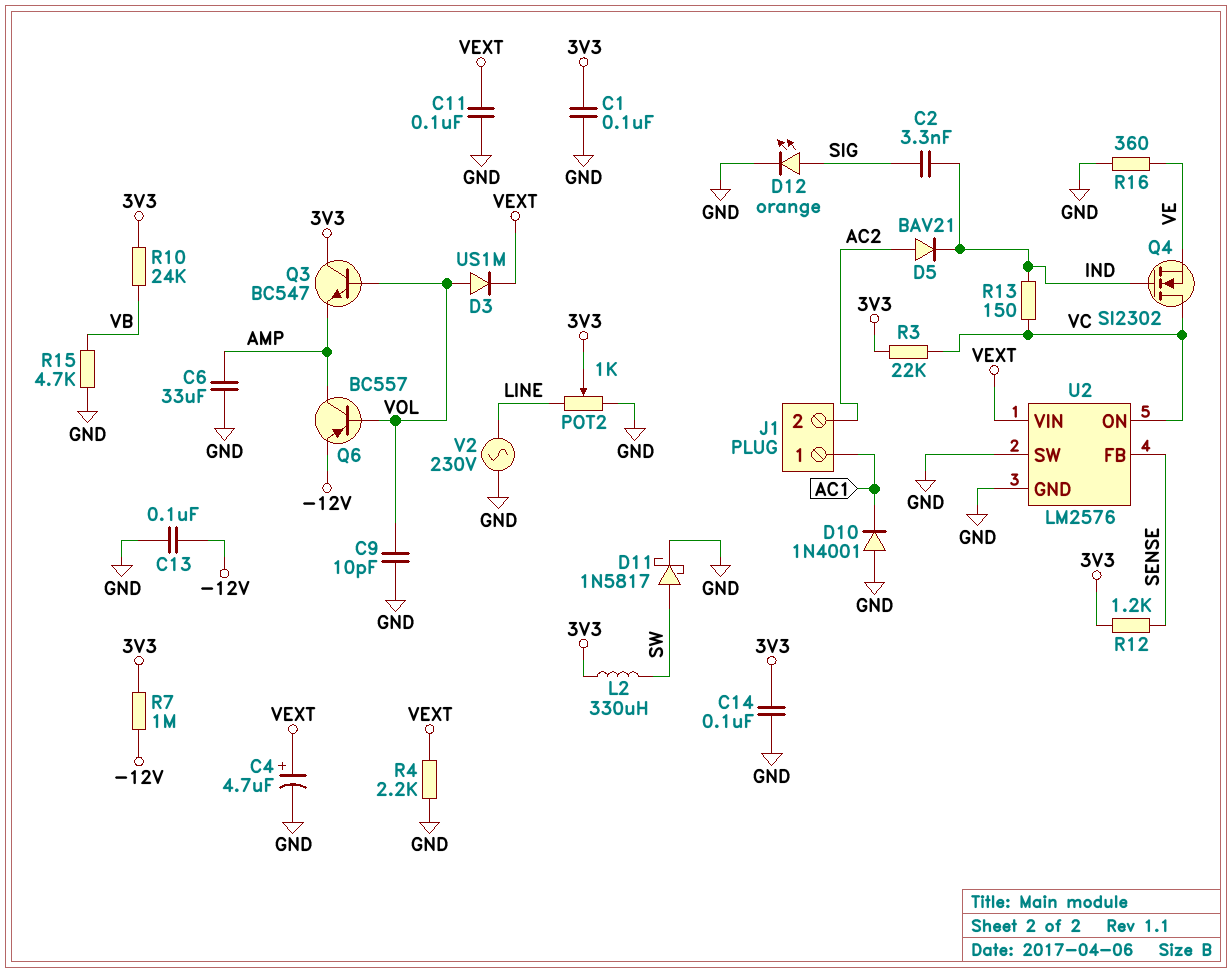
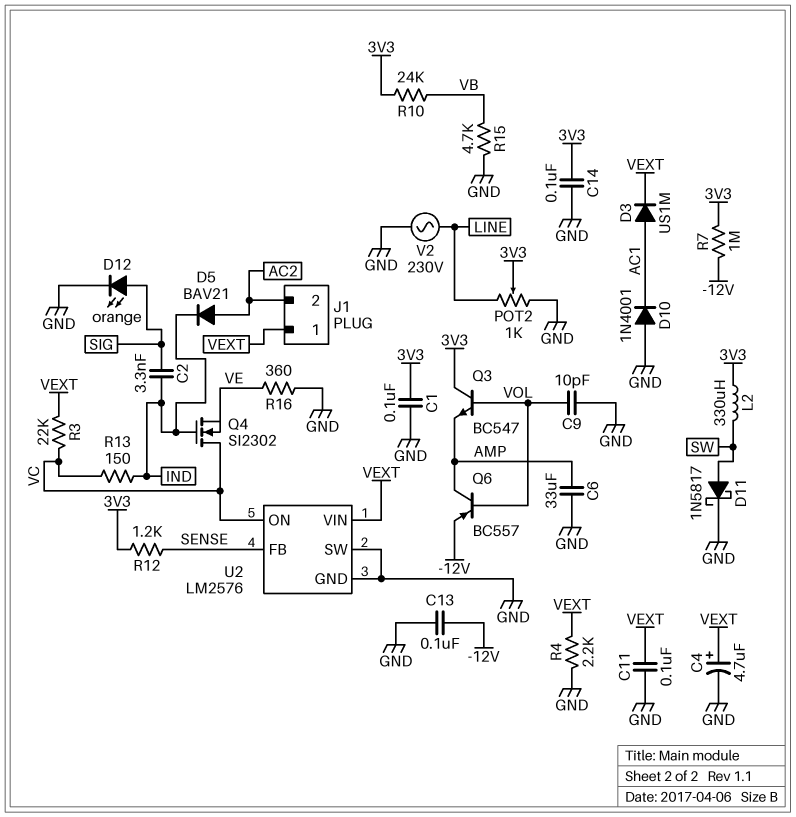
D3: diode US1M (A VOL, K VEXT) -> diode US1M (A AC1, K VEXT)
J1 pin 1: AC1 -> VEXT
R3: 22k (3V3, VC) -> 22k (VC, VEXT)

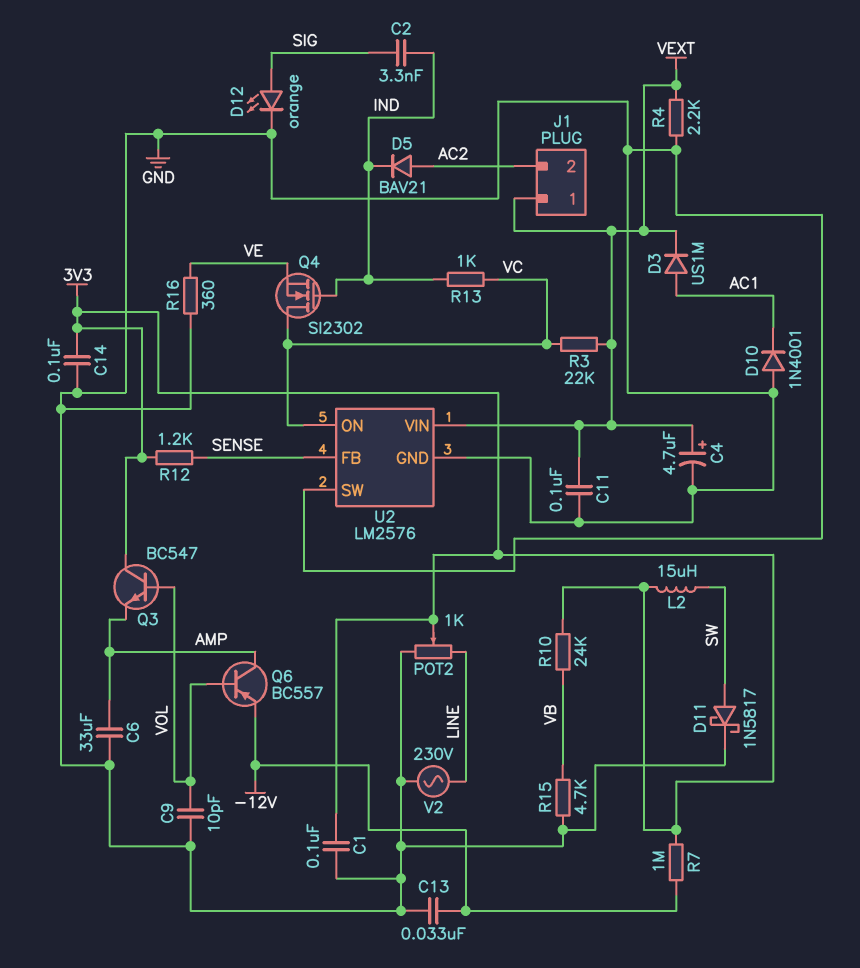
C13: 100nF (-12V, GND) -> 33nF (-12V, GND)
L2: 330uH (3V3, SW) -> 15uH (3V3, SW)
R13: 150 (IND, VC) -> 1k (IND, VC)

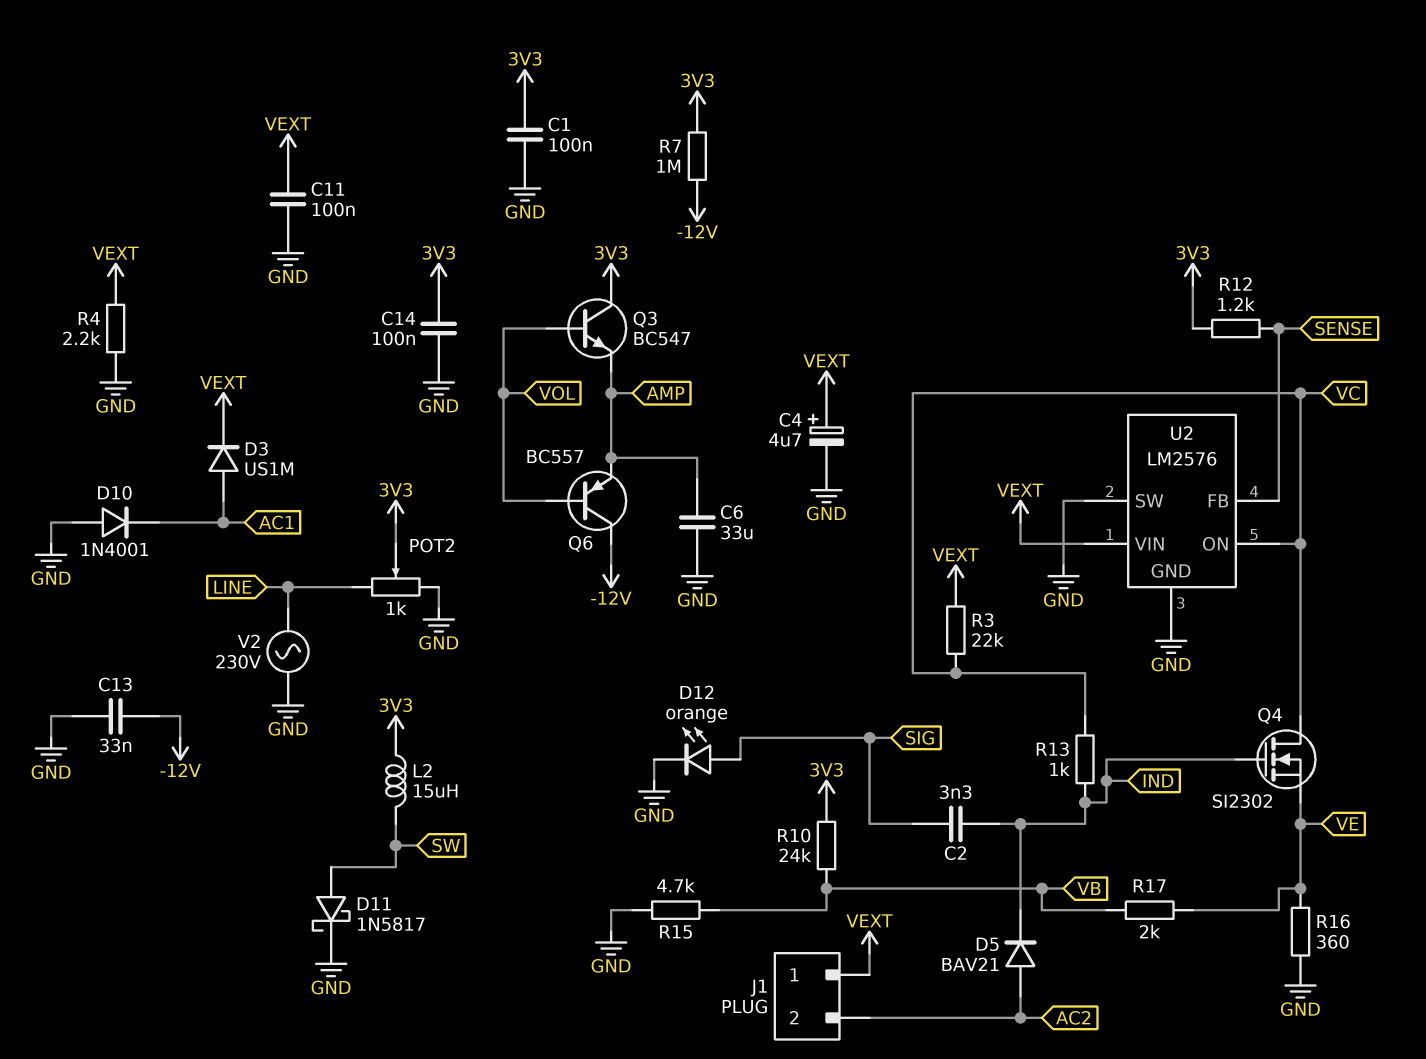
C9: 10pF (GND, VOL) -> none
Q6: PNP BC557 (B VOL, C AMP, E -12V) -> PNP BC557 (B VOL, C -12V, E AMP)
R17: none -> 2k (VB, VE)

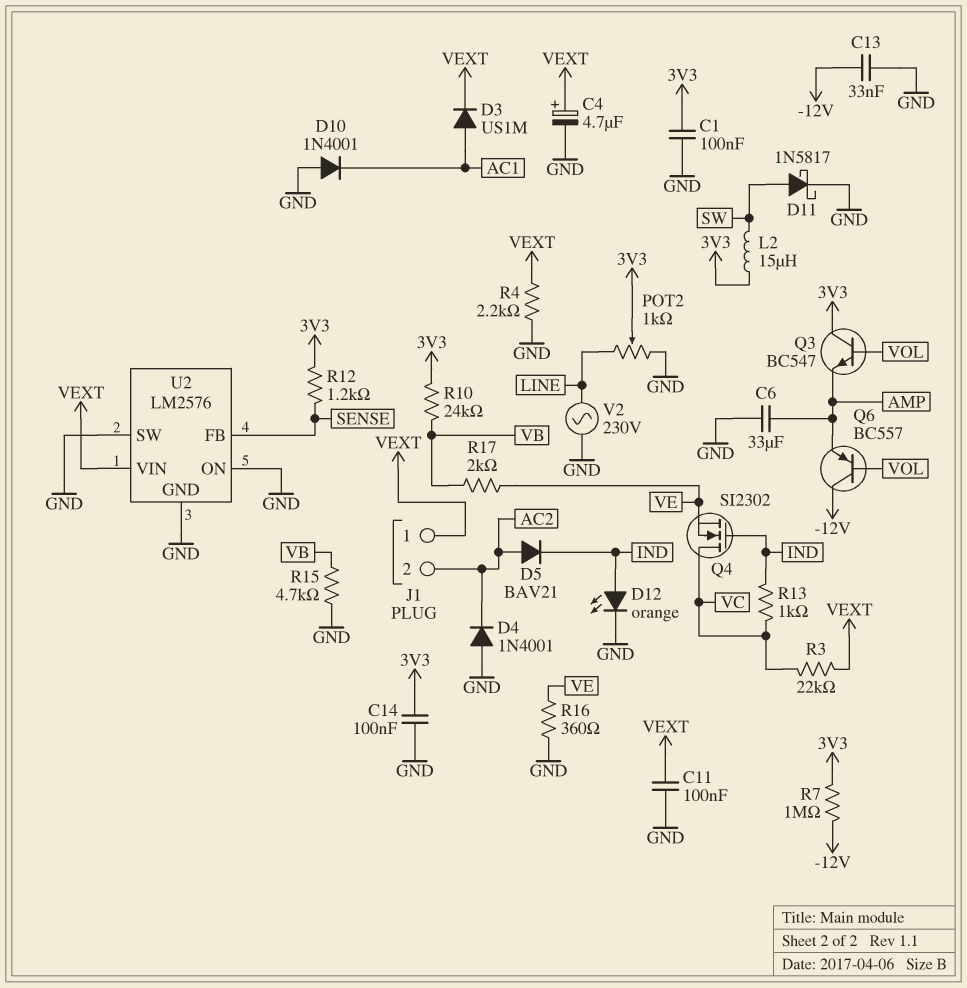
C2: 3.3nF (IND, SIG) -> none
D4: none -> diode 1N4001 (A GND, K AC2)
D12: LED orange (A SIG, K GND) -> LED orange (A IND, K GND)
U2 pin ON: VC -> GND

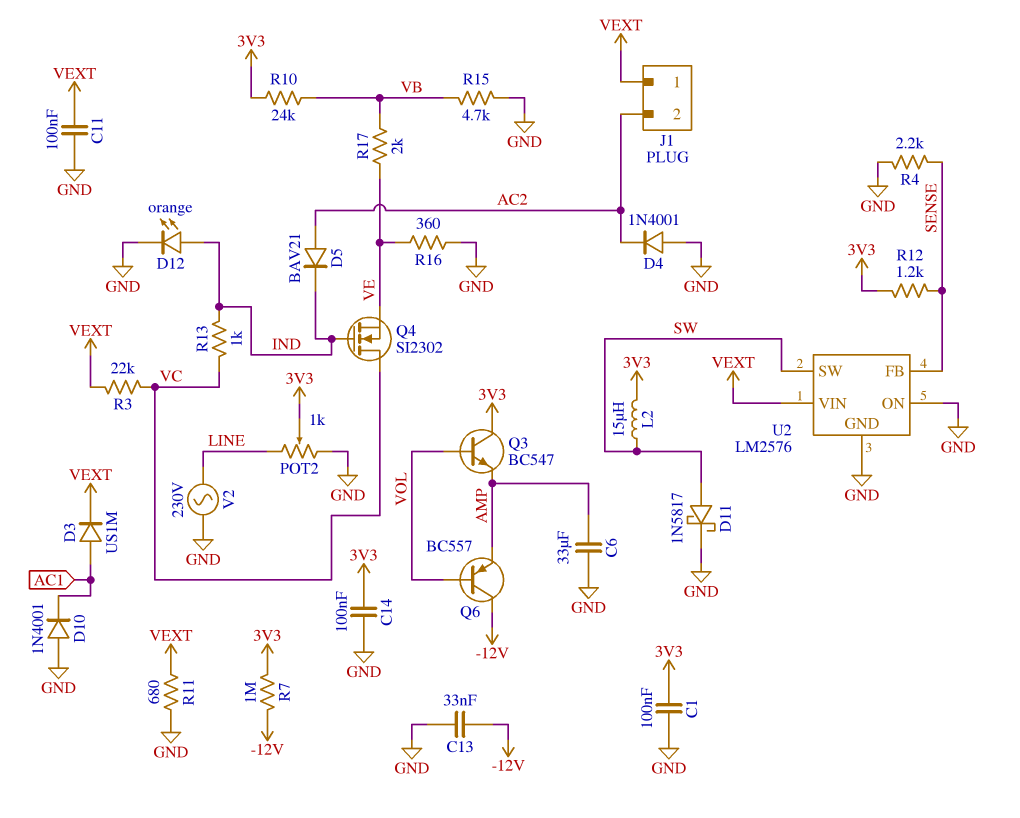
C4: 4.7uF (plus VEXT, minus GND) -> none
R4: 2.2k (GND, VEXT) -> 2.2k (GND, SENSE)
R11: none -> 680 (GND, VEXT)
U2 pin SW: GND -> SW

